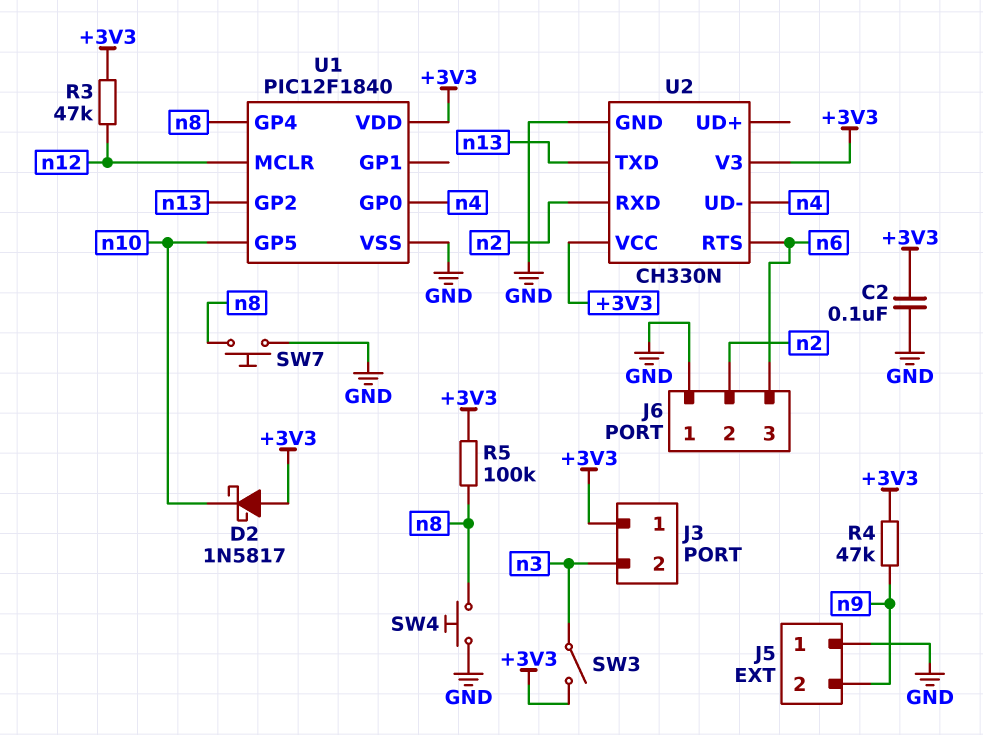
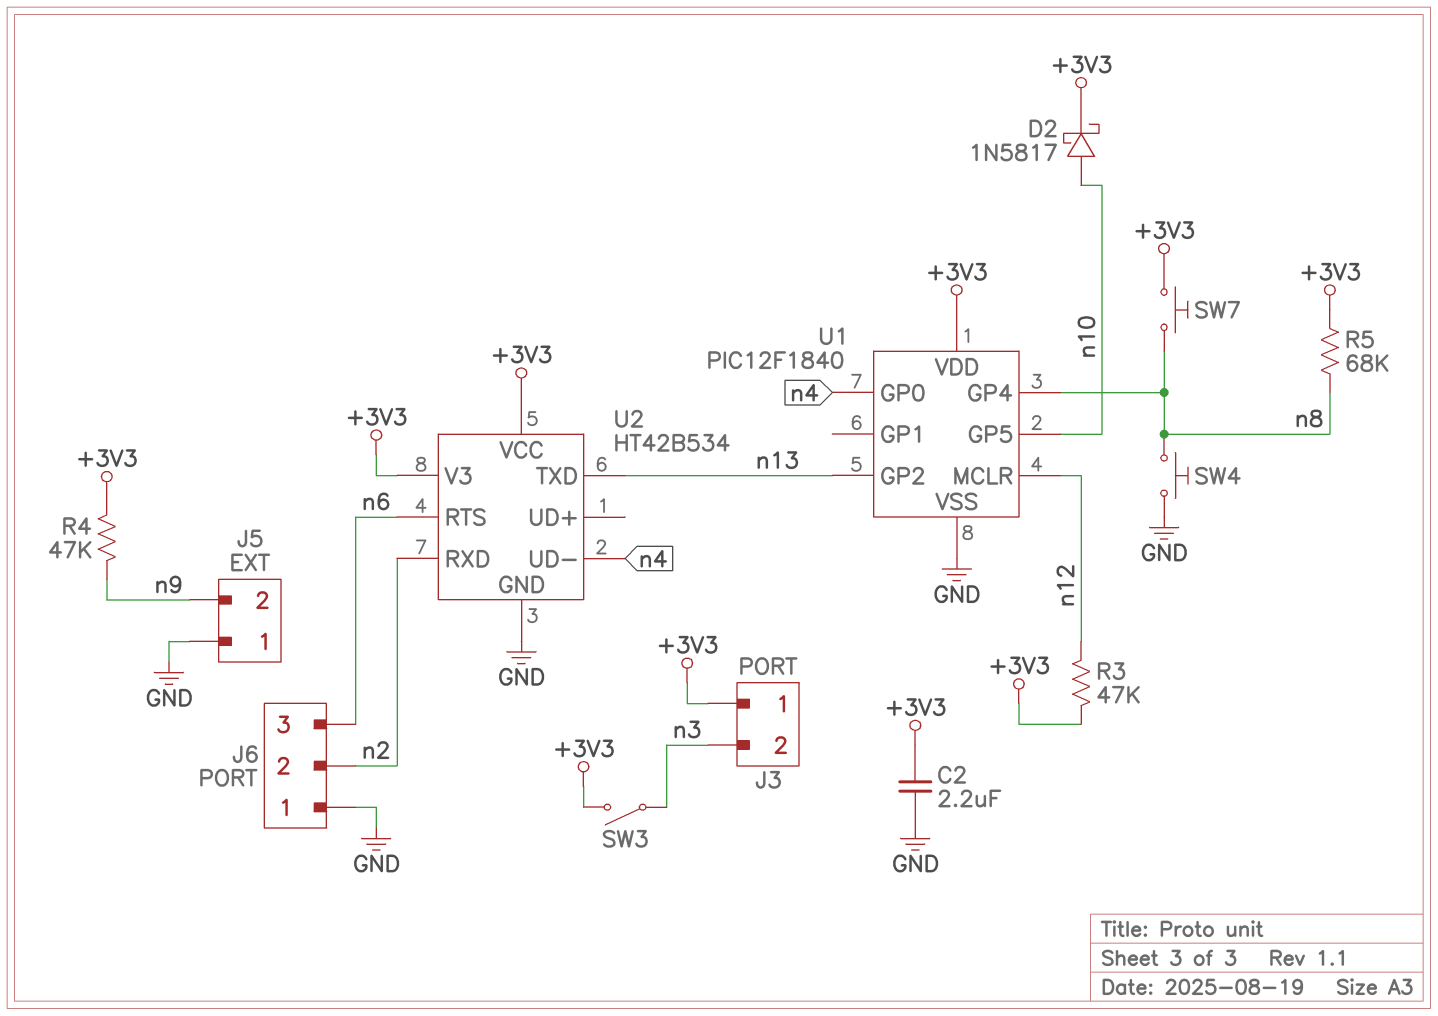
C2: 100nF (+3V3, GND) -> 2.2uF (+3V3, GND)
D2: schottky 1N5817 (A +3V3, K n10) -> schottky 1N5817 (A n10, K +3V3)
R5: 100k (+3V3, n8) -> 68k (+3V3, n8)
SW7: button (GND, n8) -> button (+3V3, n8)
U2: CH330N -> HT42B534

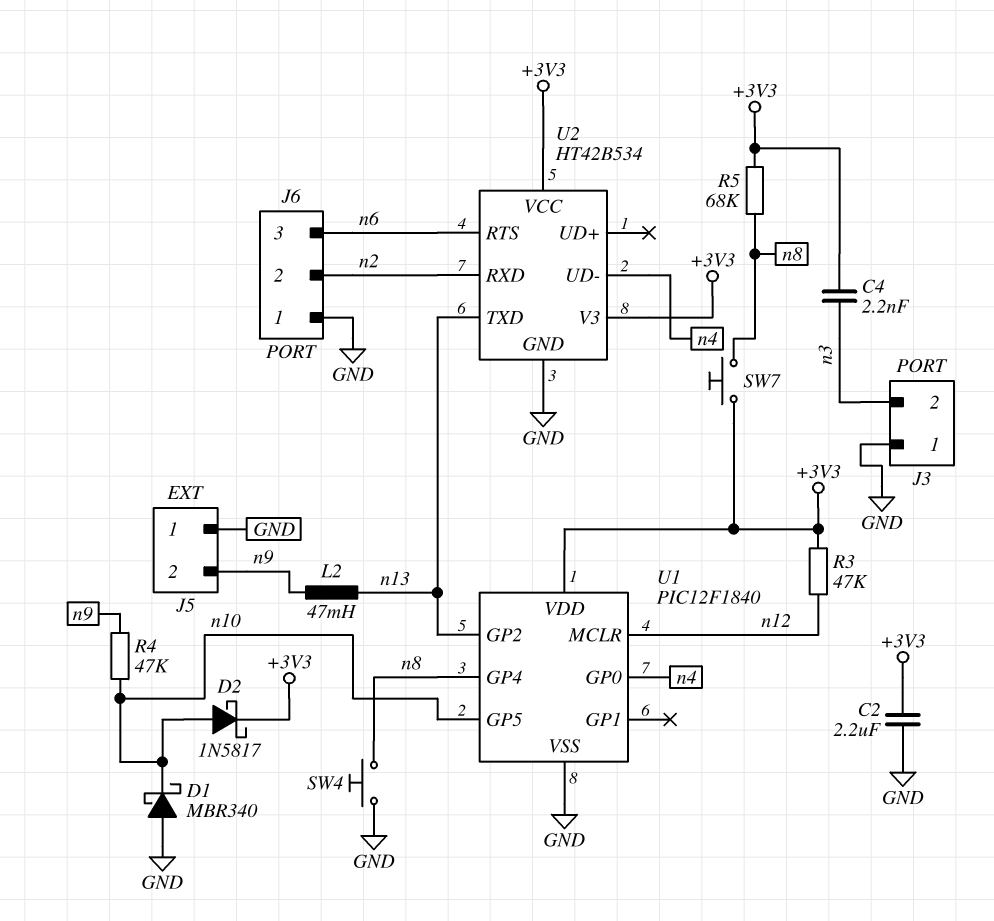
C4: none -> 2.2nF (+3V3, n3)
D1: none -> schottky MBR340 (A GND, K n10)
J3 pin 1: +3V3 -> GND
L2: none -> 47mH (n9, n13)
R4: 47k (+3V3, n9) -> 47k (n9, n10)
SW3: switch (+3V3, n3) -> none

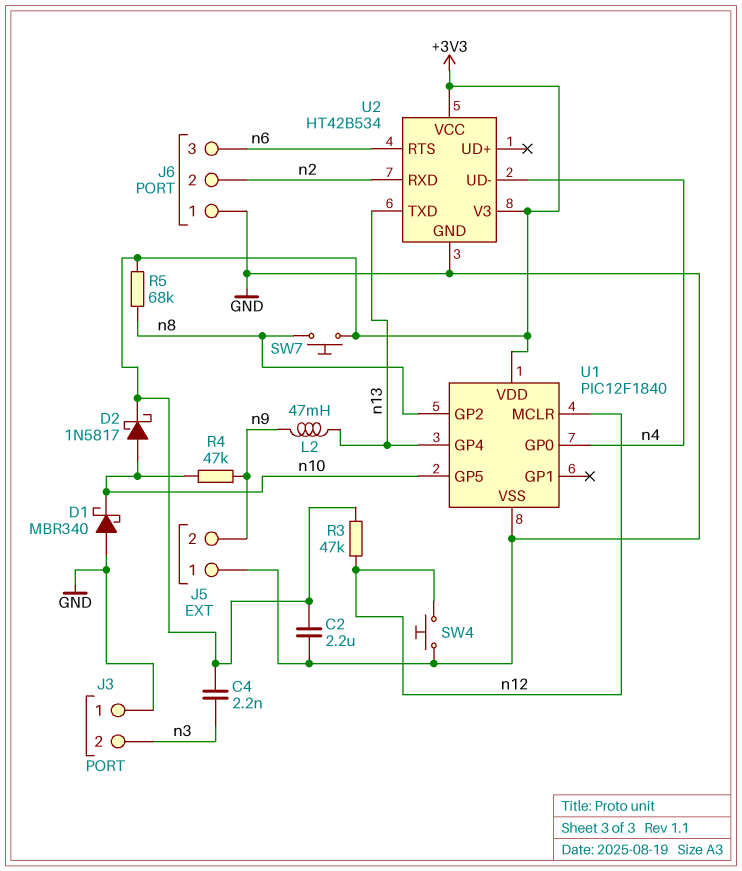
SW4: button (GND, n8) -> button (GND, n12)
U1 pin GP2: n13 -> n8
U1 pin GP4: n8 -> n13

